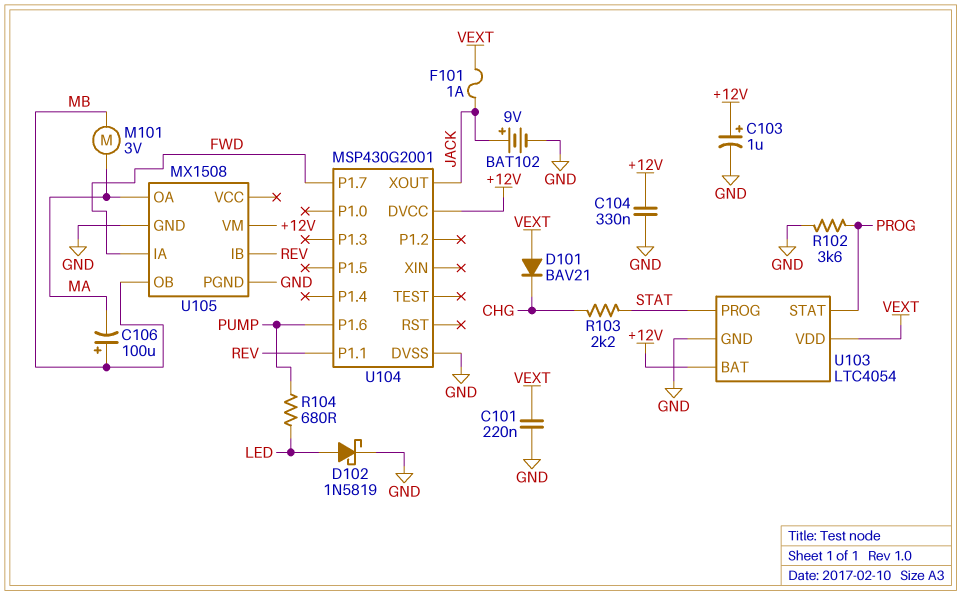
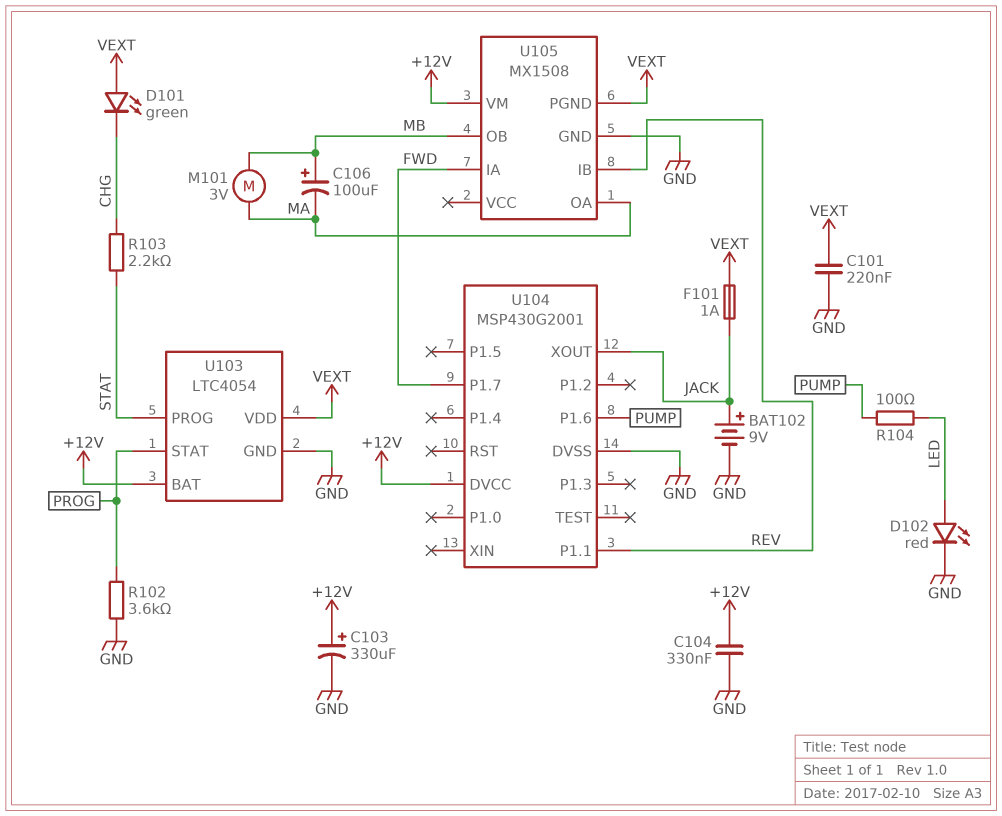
C103: 1uF (plus +12V, minus GND) -> 330uF (plus +12V, minus GND)
D101: diode BAV21 (A VEXT, K CHG) -> LED green (A VEXT, K CHG)
D102: schottky 1N5819 (A LED, K GND) -> LED red (A LED, K GND)
R104: 680 (LED, PUMP) -> 100 (LED, PUMP)
U105 pin PGND: GND -> VEXT

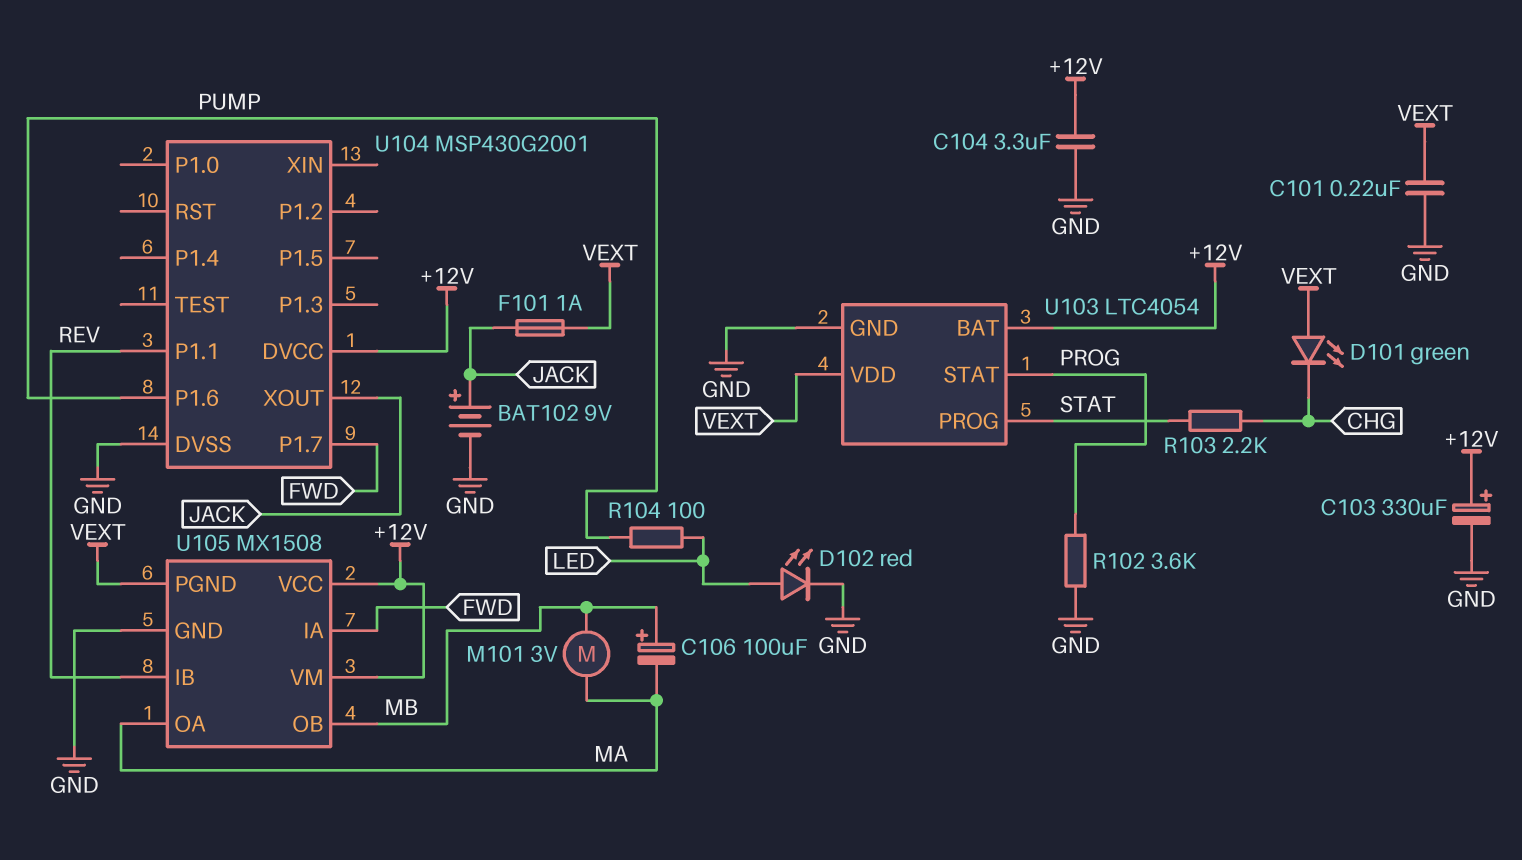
C104: 330nF (+12V, GND) -> 3.3uF (+12V, GND)
U105 pin VCC: none -> +12V

